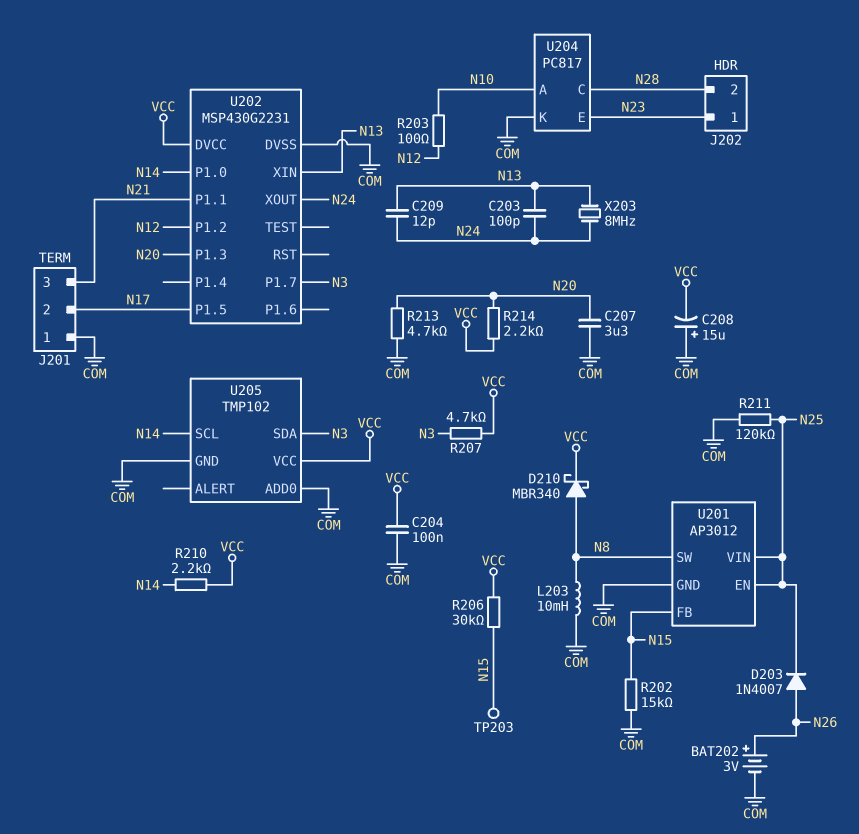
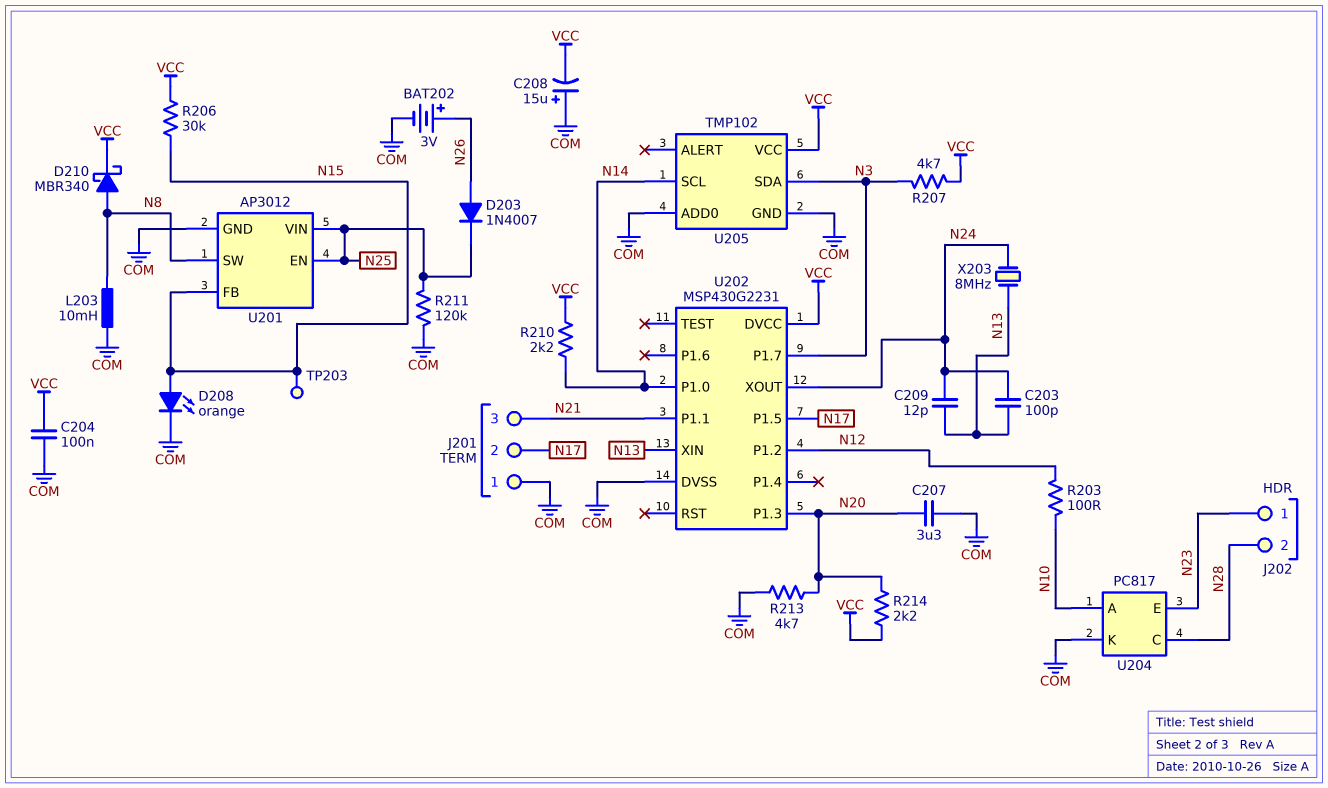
D208: none -> LED orange (A N15, K COM)
R202: 15k (COM, N15) -> none

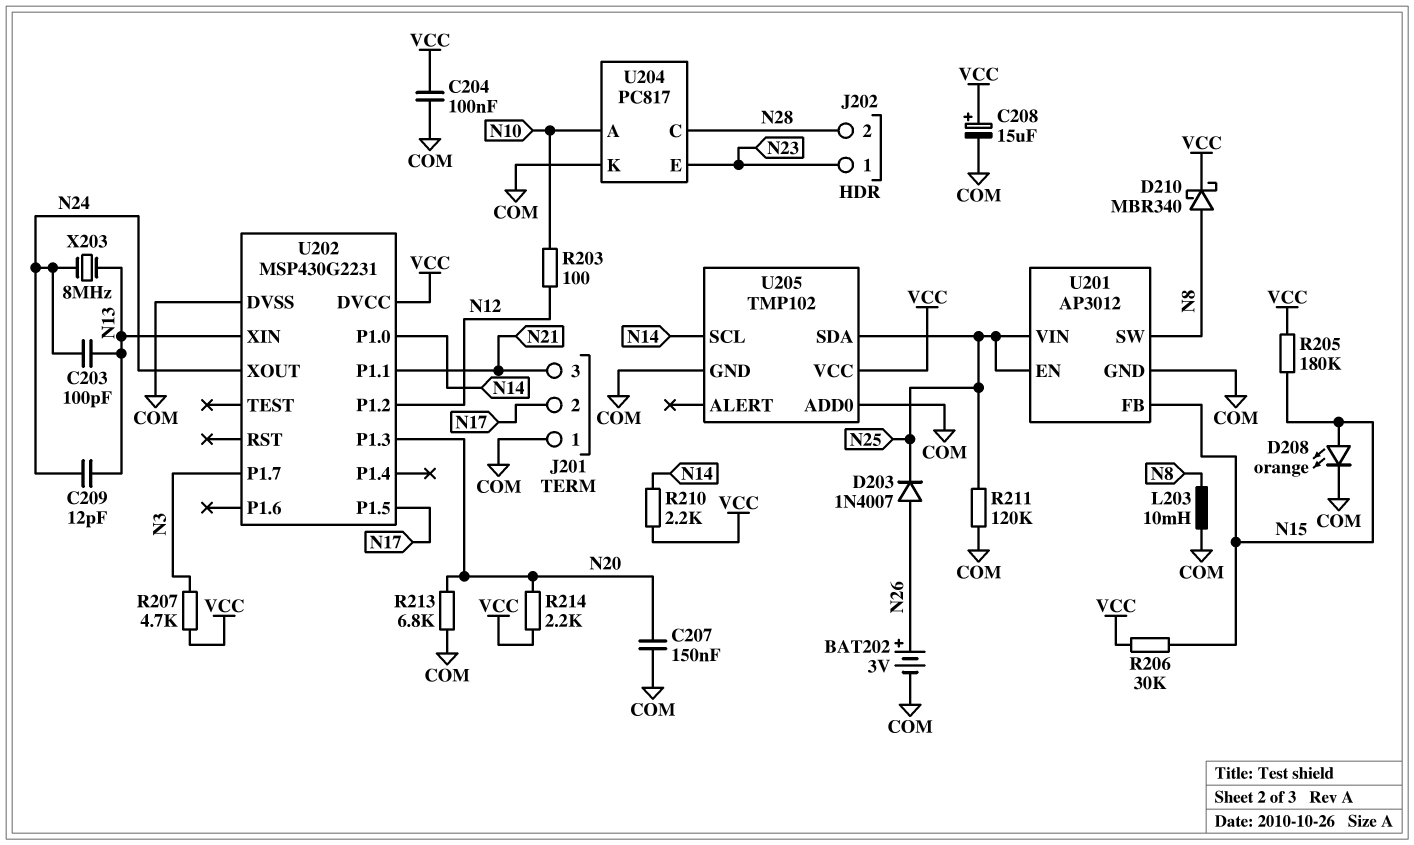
C207: 3.3uF (COM, N20) -> 150nF (COM, N20)
C208: 15uF (plus COM, minus VCC) -> 15uF (plus VCC, minus COM)
R205: none -> 180k (N15, VCC)
R213: 4.7k (COM, N20) -> 6.8k (COM, N20)
TP203: test point (N15) -> none
U205 pin SDA: N3 -> N25

